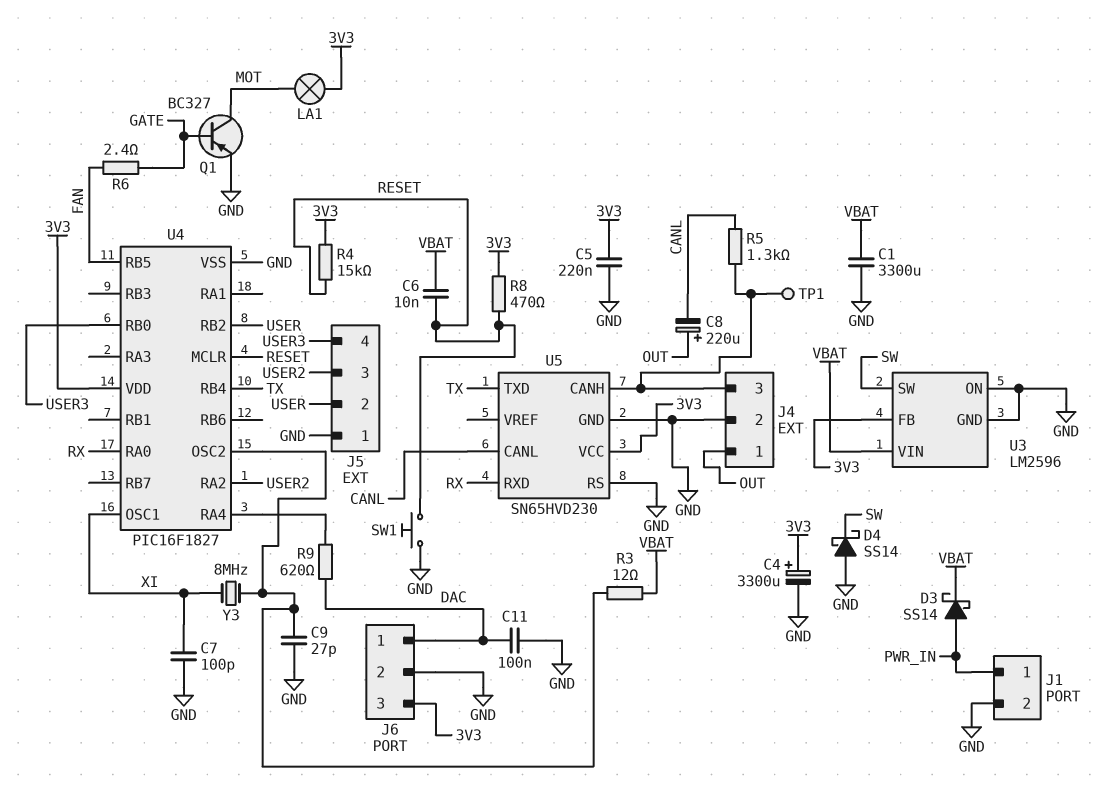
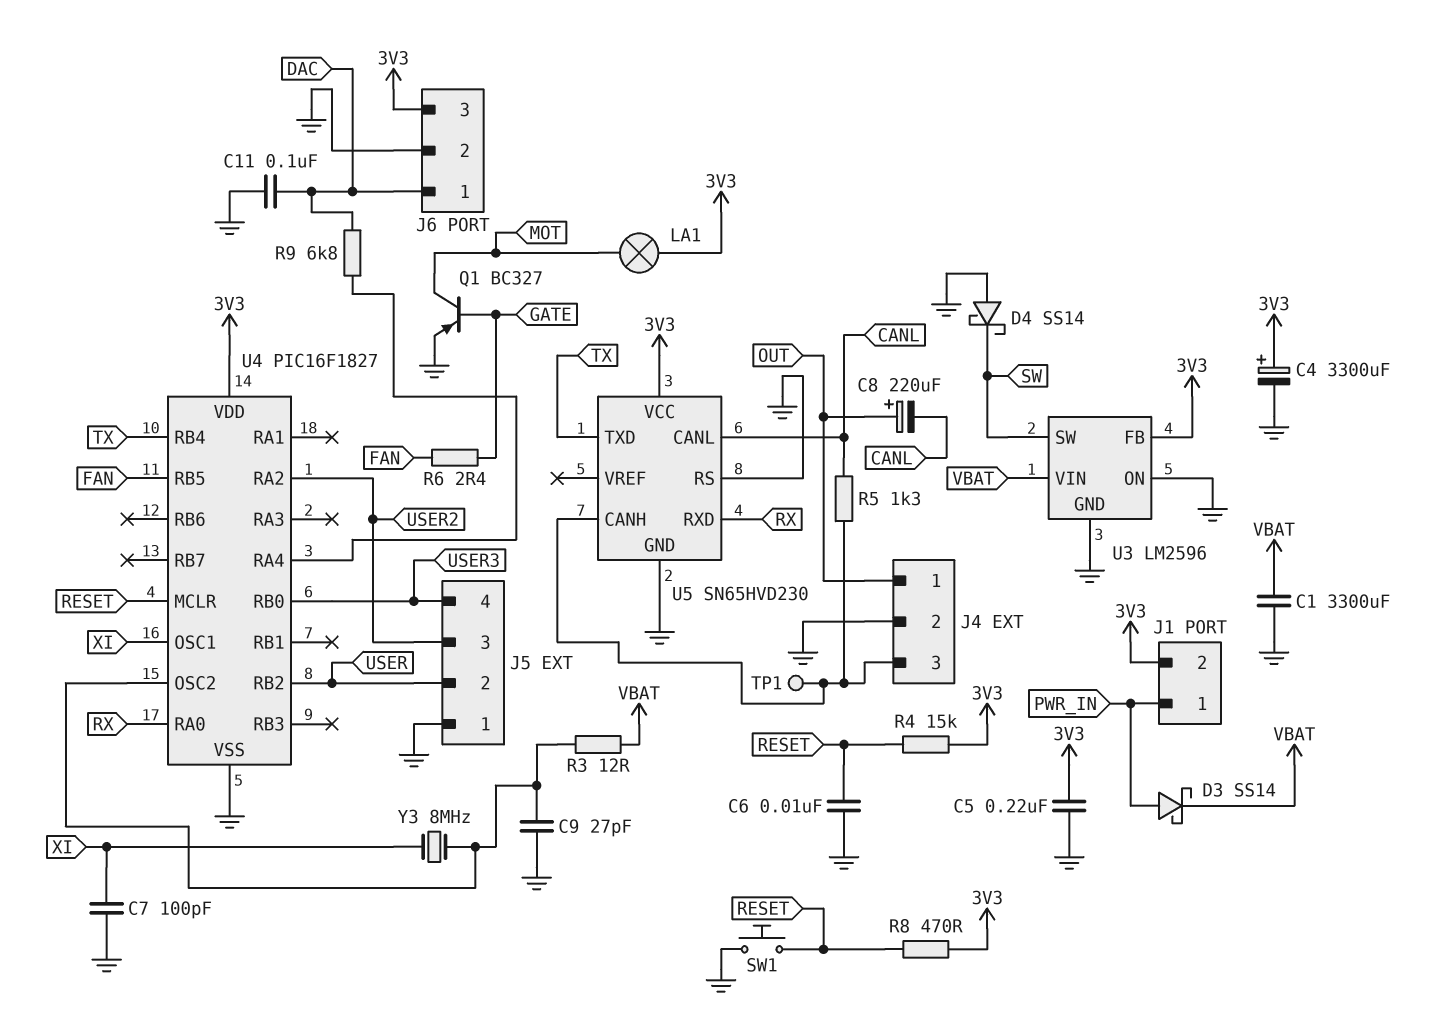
C6: 10nF (RESET, VBAT) -> 10nF (GND, RESET)
J1 pin 2: GND -> 3V3
R9: 620 (DAC, U4/RA4) -> 6.8k (DAC, U4/RA4)

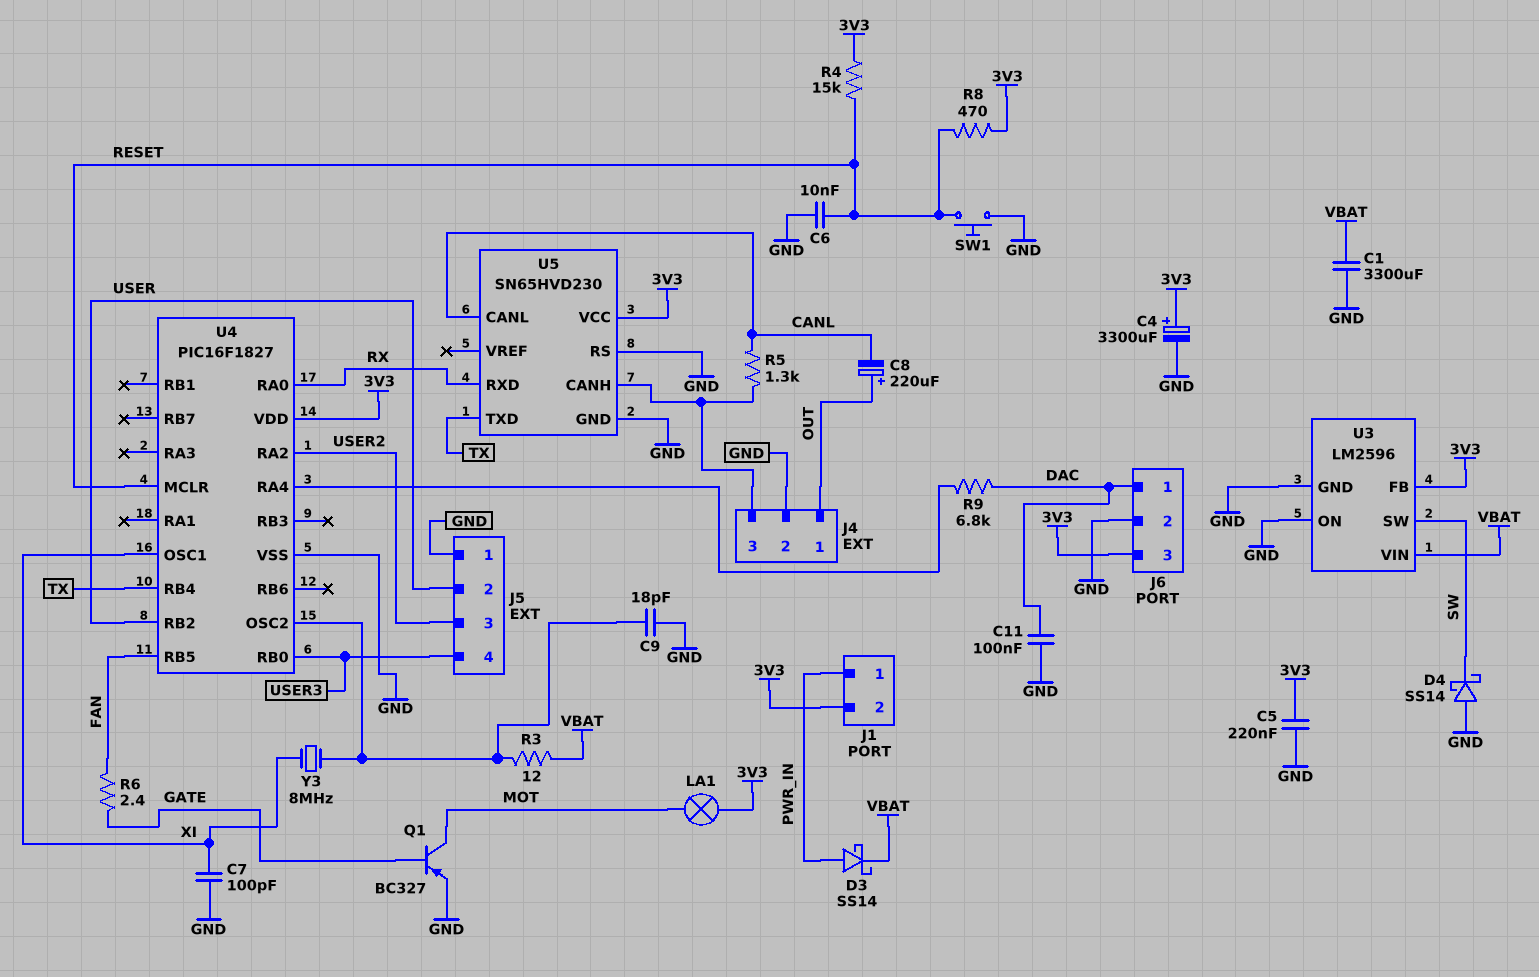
C9: 27pF (GND, U4/OSC2) -> 18pF (GND, U4/OSC2)
TP1: test point (J4/3) -> none

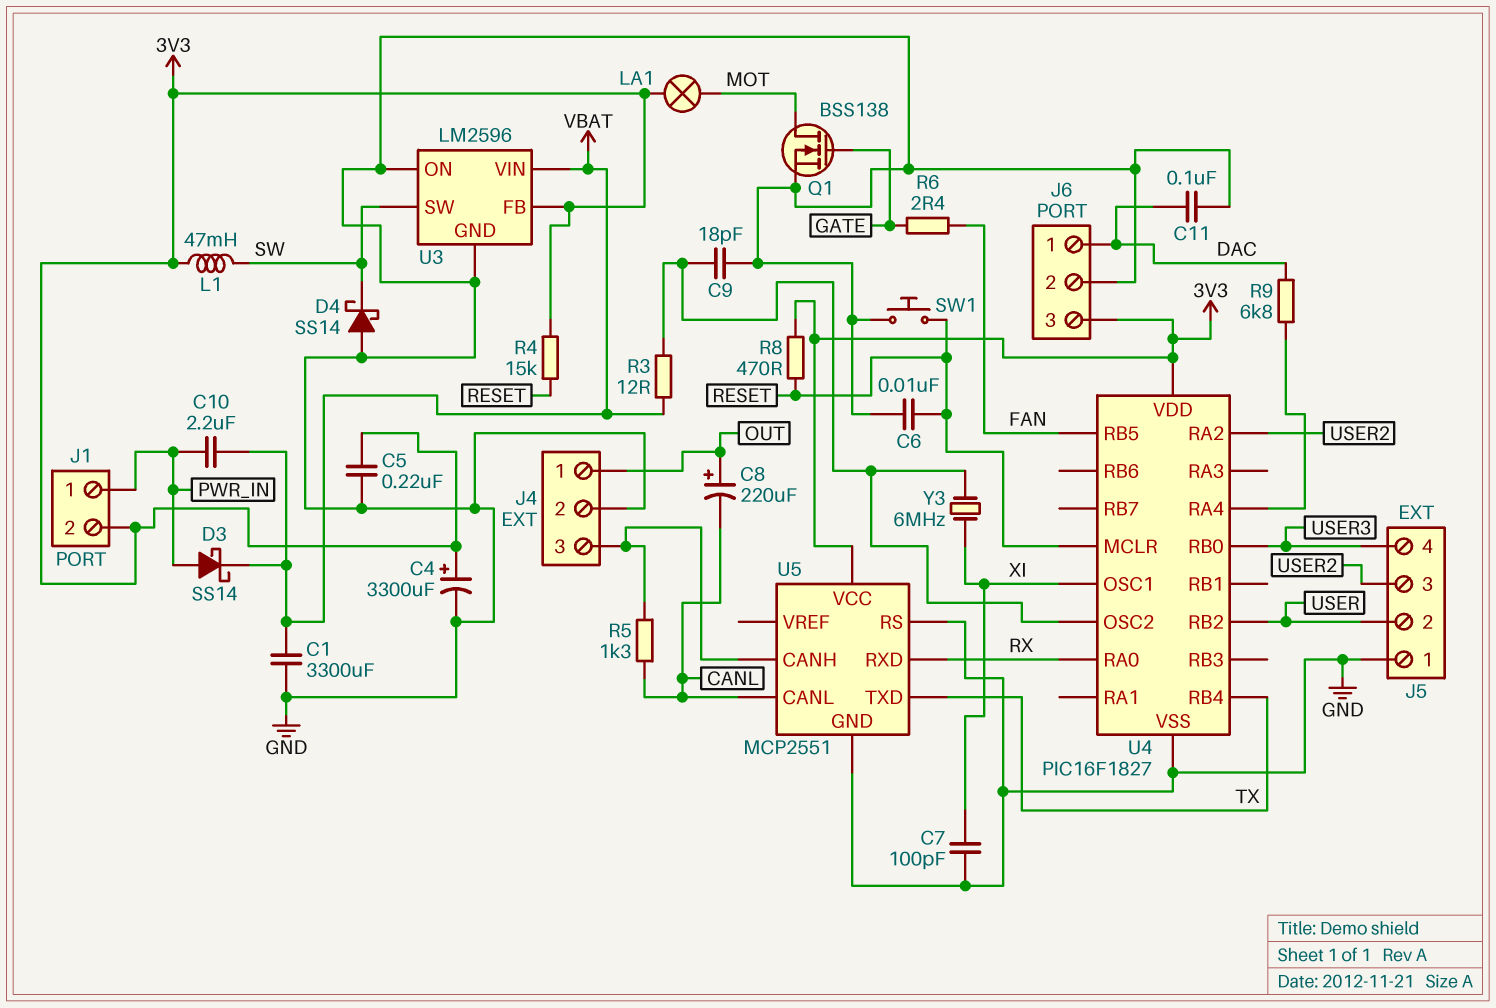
C10: none -> 2.2uF (PWR_IN, VBAT)
L1: none -> 47mH (3V3, SW)
Q1: PNP BC327 (B GATE, C MOT, E GND) -> NMOS BSS138 (G GATE, D MOT, S GND)
U5: SN65HVD230 -> MCP2551
Y3: 8MHz (U4/OSC2, XI) -> 6MHz (U4/OSC2, XI)

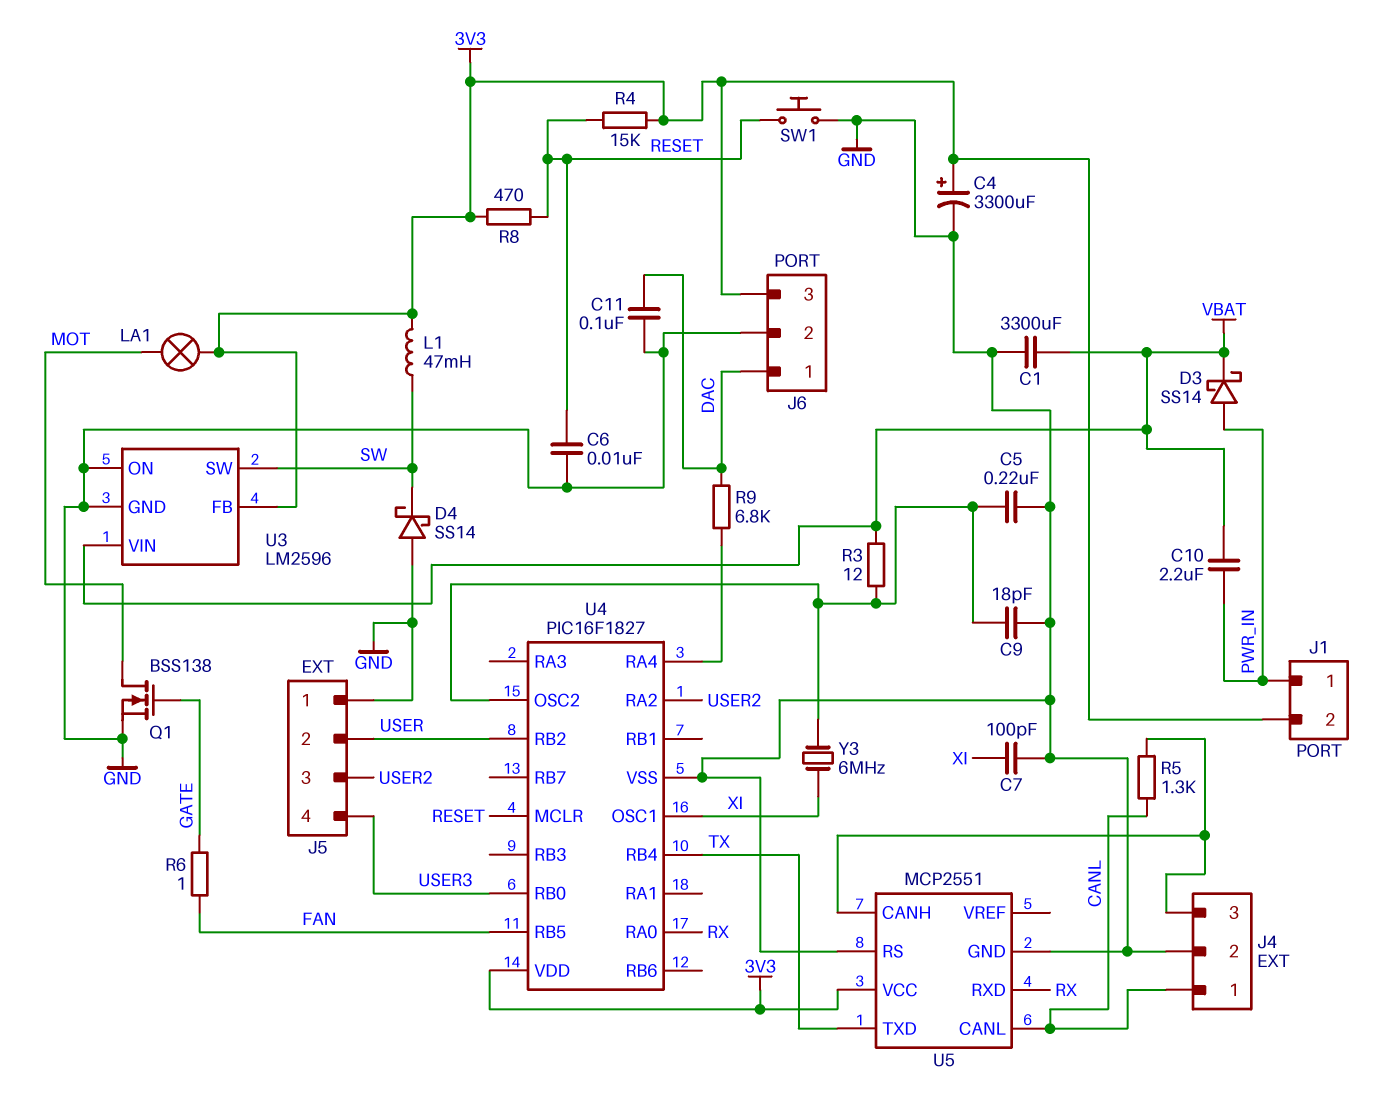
C5: 220nF (3V3, GND) -> 220nF (GND, U4/OSC2)
C8: 220uF (plus OUT, minus CANL) -> none
J4 pin 1: OUT -> CANL
R6: 2.4 (FAN, GATE) -> 1 (FAN, GATE)

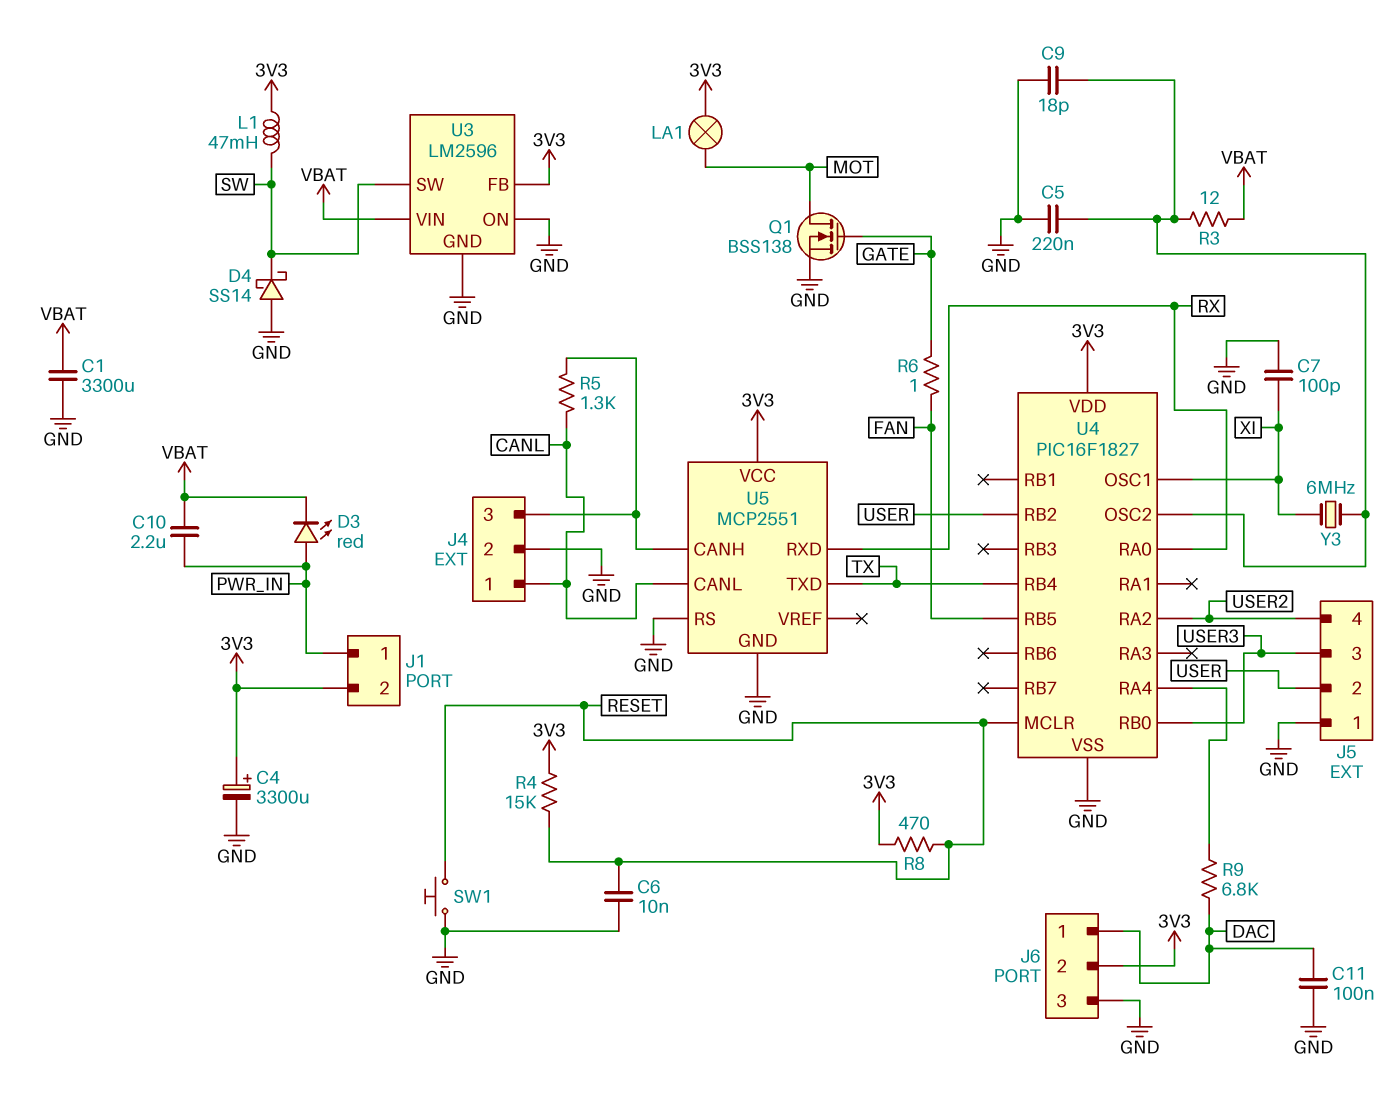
D3: schottky SS14 (A PWR_IN, K VBAT) -> LED red (A PWR_IN, K VBAT)
J5 pin 3: USER2 -> USER3
J5 pin 4: USER3 -> USER2
J6 pin 2: GND -> 3V3
J6 pin 3: 3V3 -> GND

